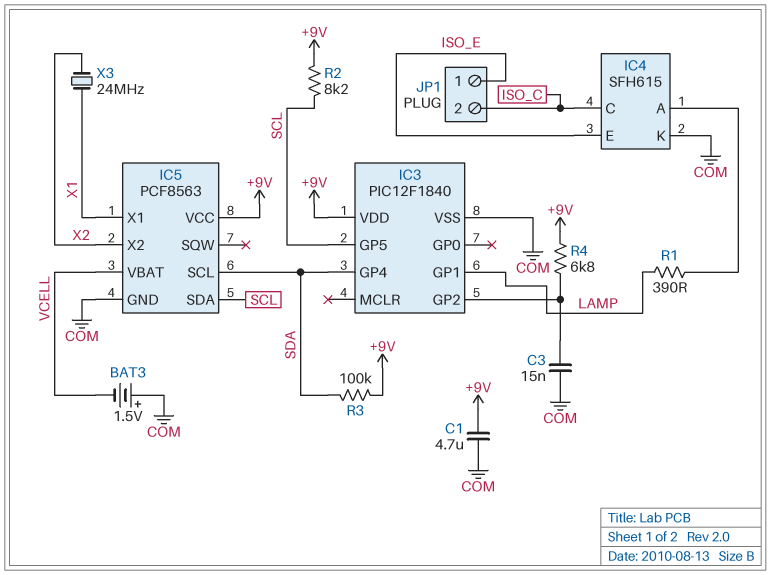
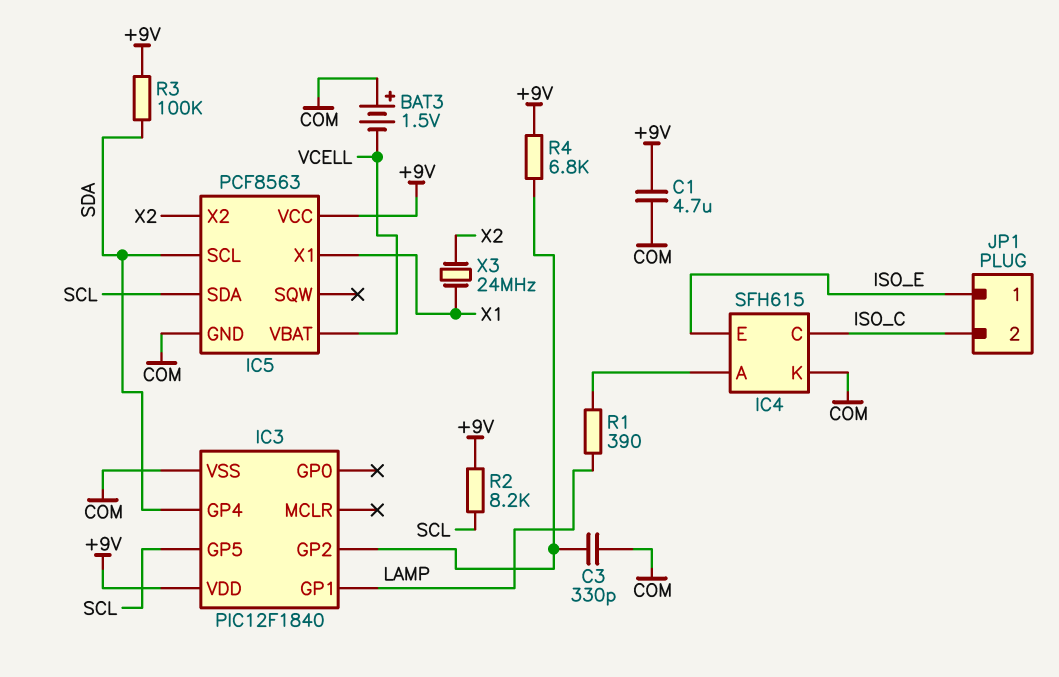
C3: 15nF (COM, IC3/GP2) -> 330pF (COM, IC3/GP2)

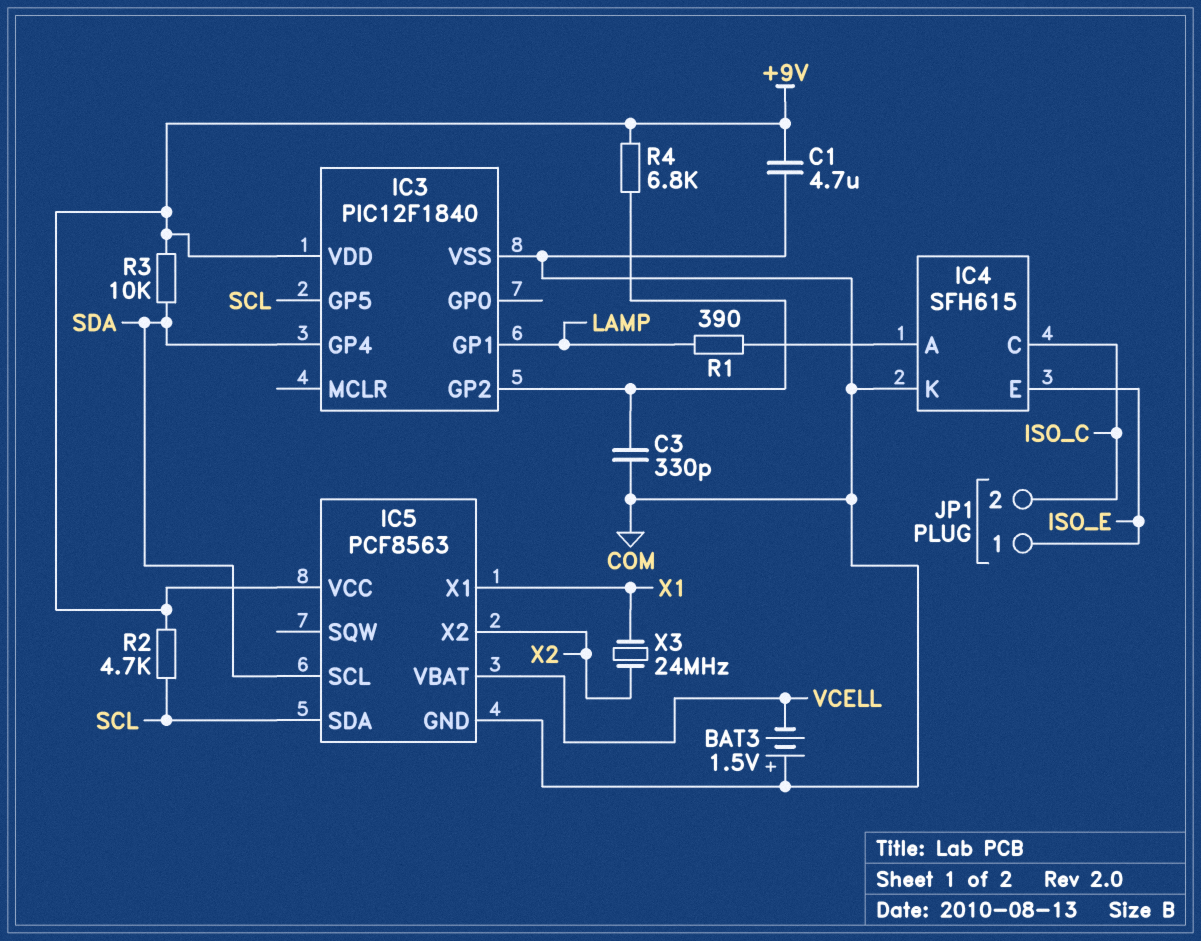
R2: 8.2k (+9V, SCL) -> 4.7k (+9V, SCL)
R3: 100k (+9V, SDA) -> 10k (+9V, SDA)

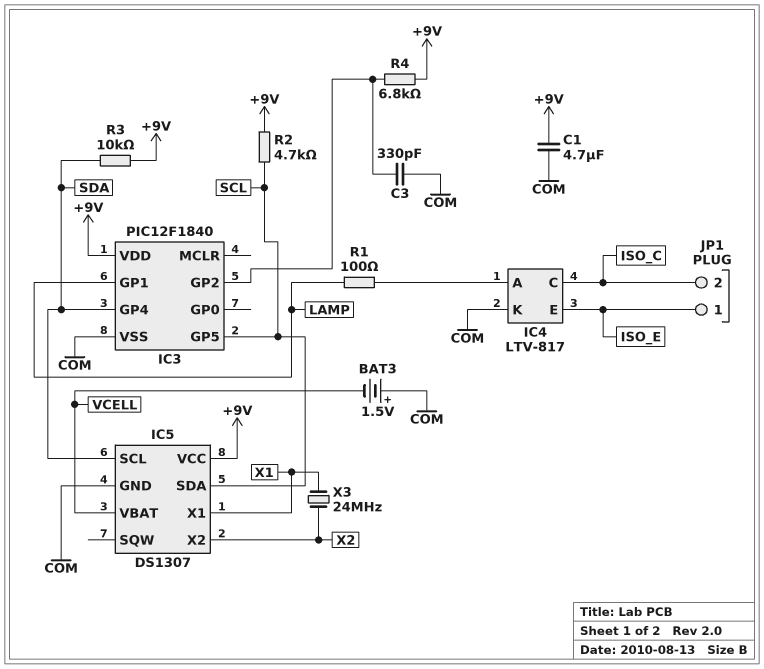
IC4: SFH615 -> LTV-817
IC5: PCF8563 -> DS1307
R1: 390 (IC4/A, LAMP) -> 100 (IC4/A, LAMP)

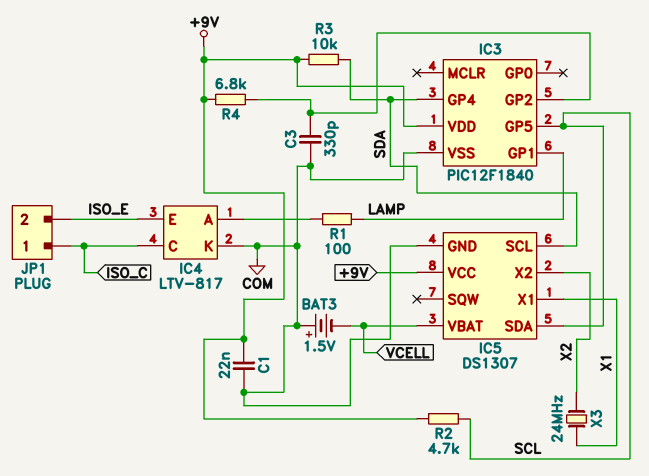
C1: 4.7uF (+9V, COM) -> 22nF (+9V, COM)
JP1 pin 1: ISO_E -> ISO_C
JP1 pin 2: ISO_C -> ISO_E

